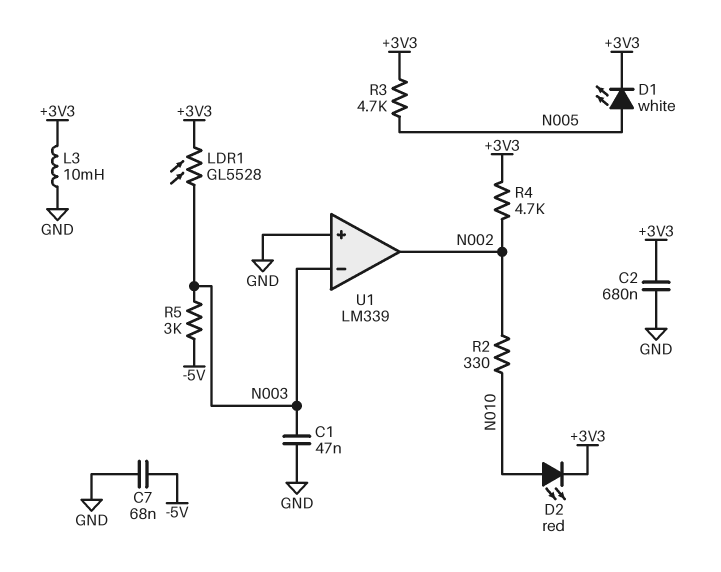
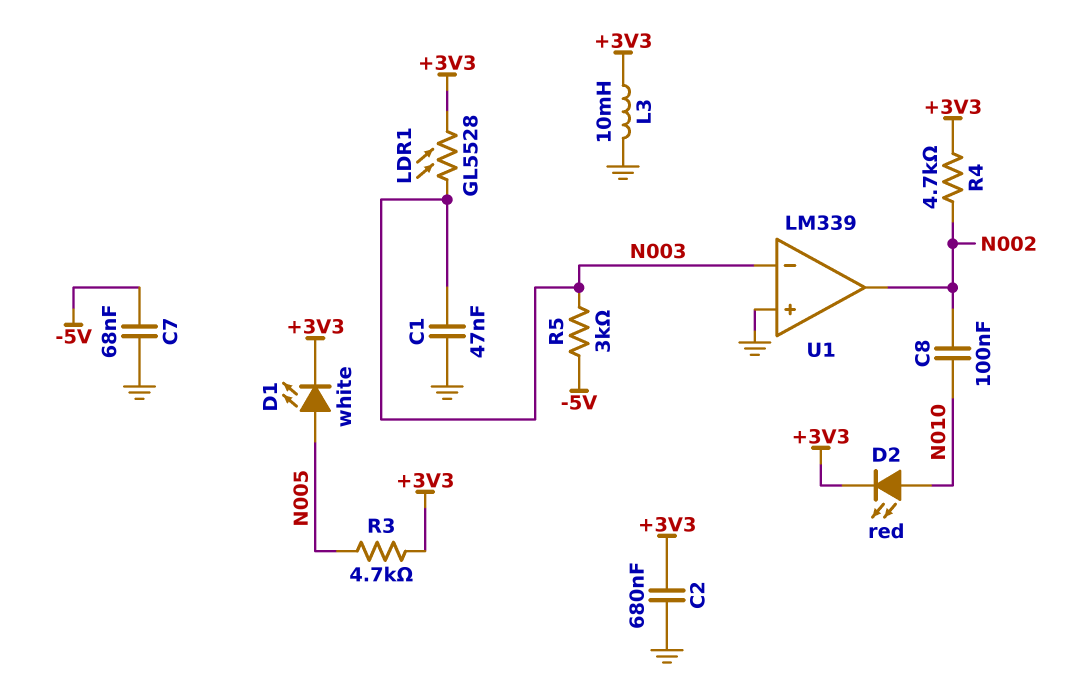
C8: none -> 100nF (N002, N010)
R2: 330 (N002, N010) -> none

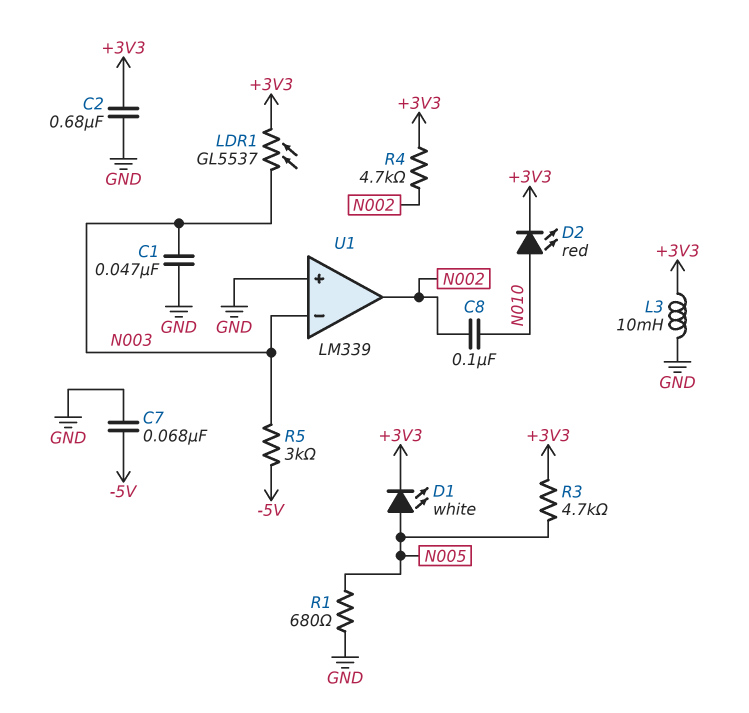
LDR1: GL5528 (+3V3, N003) -> GL5537 (+3V3, N003)
R1: none -> 680 (GND, N005)

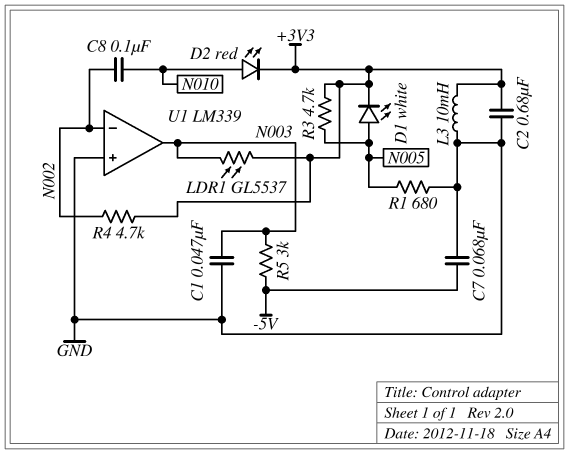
U1 pin in-: N003 -> N002
U1 pin out: N002 -> N003

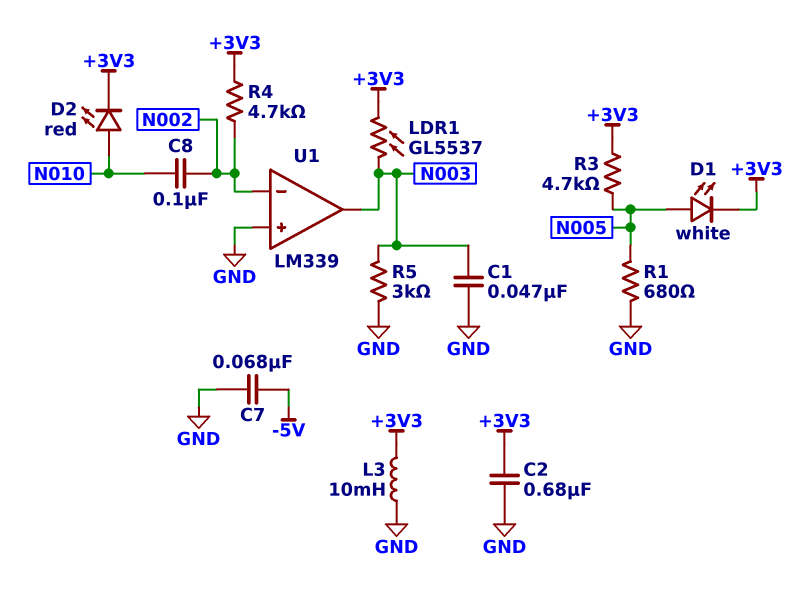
R5: 3k (-5V, N003) -> 3k (GND, N003)

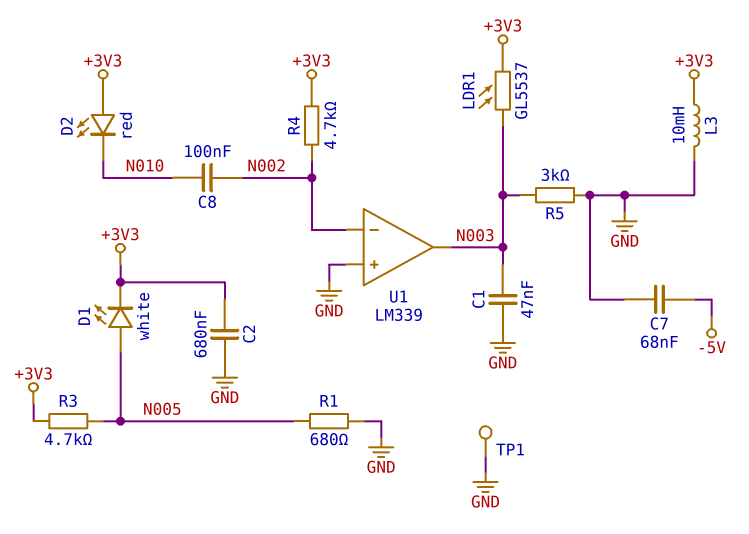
D2: LED red (A N010, K +3V3) -> LED red (A +3V3, K N010)
TP1: none -> test point (GND)

